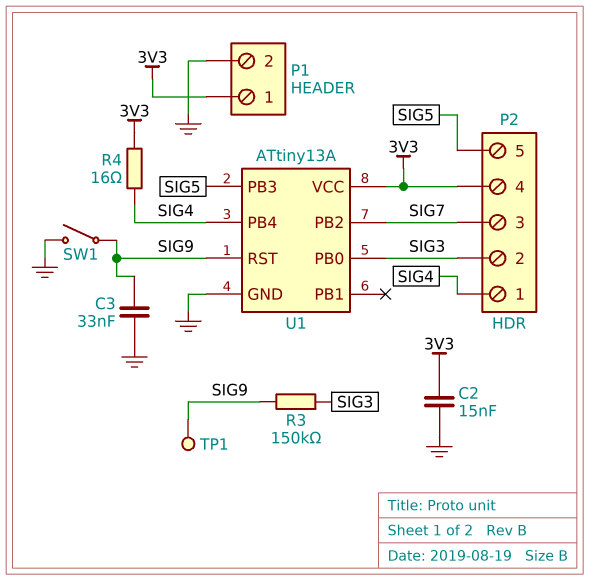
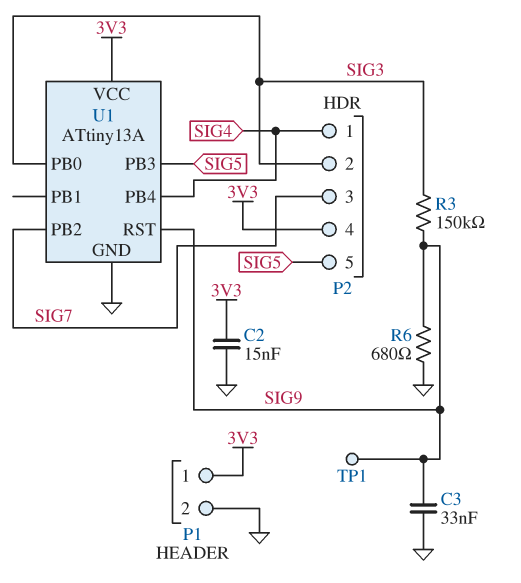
R4: 16 (3V3, SIG4) -> none
R6: none -> 680 (GND, SIG9)
SW1: switch (GND, SIG9) -> none

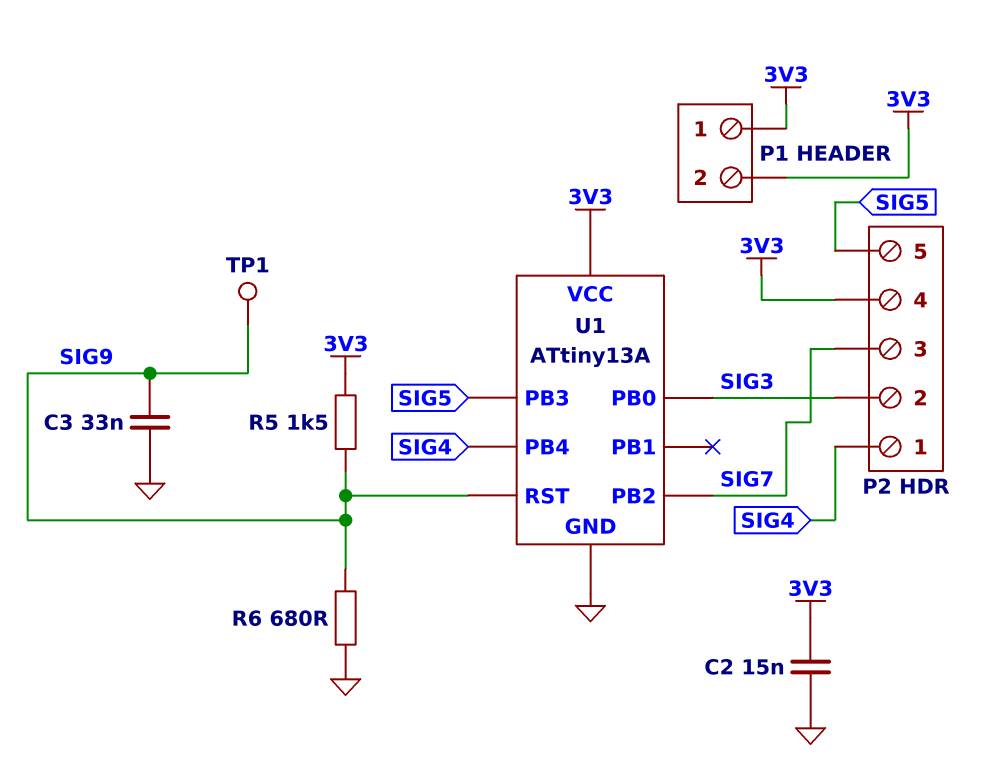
P1 pin 2: GND -> 3V3
R3: 150k (SIG3, SIG9) -> none
R5: none -> 1.5k (3V3, SIG9)

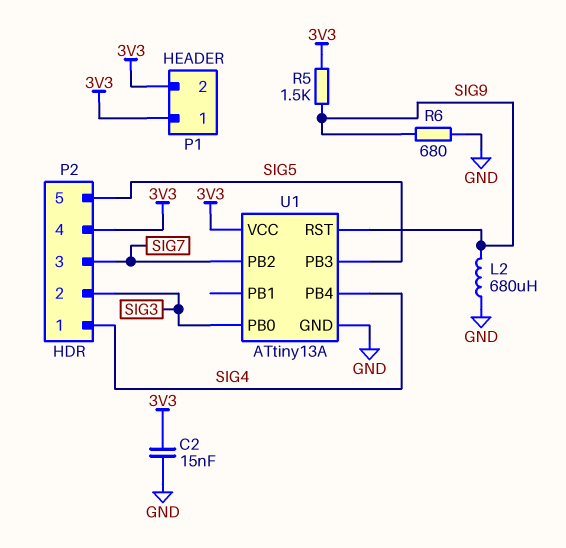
C3: 33nF (GND, SIG9) -> none
L2: none -> 680uH (GND, SIG9)
TP1: test point (SIG9) -> none

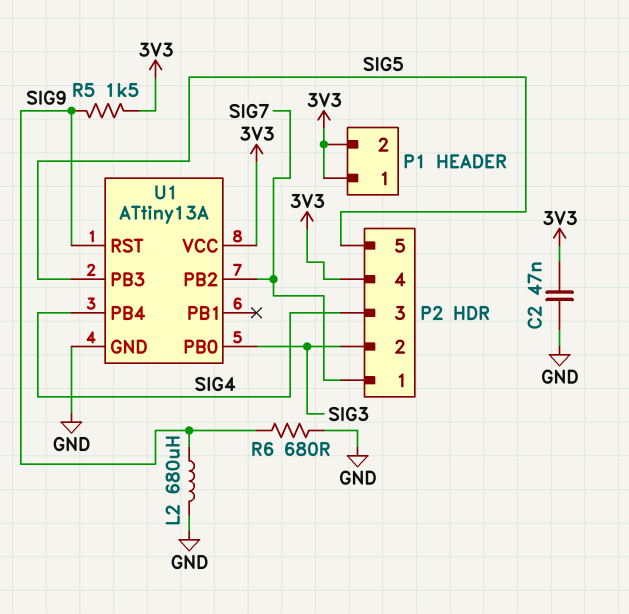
C2: 15nF (3V3, GND) -> 47nF (3V3, GND)
P2 pin 1: SIG4 -> SIG7
P2 pin 3: SIG7 -> SIG4

